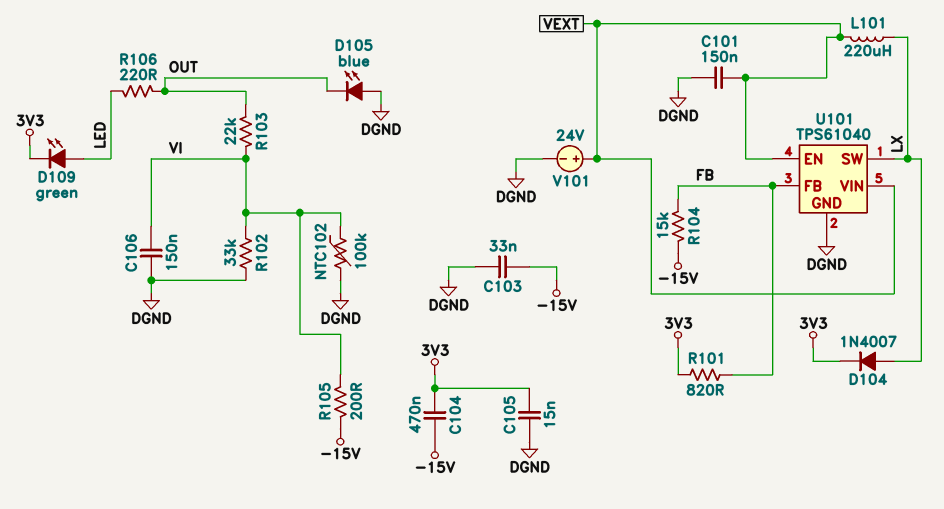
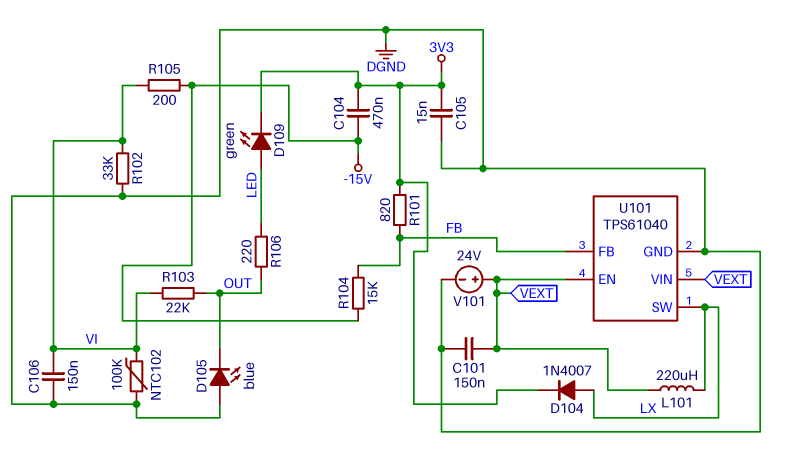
C103: 33nF (-15V, DGND) -> none

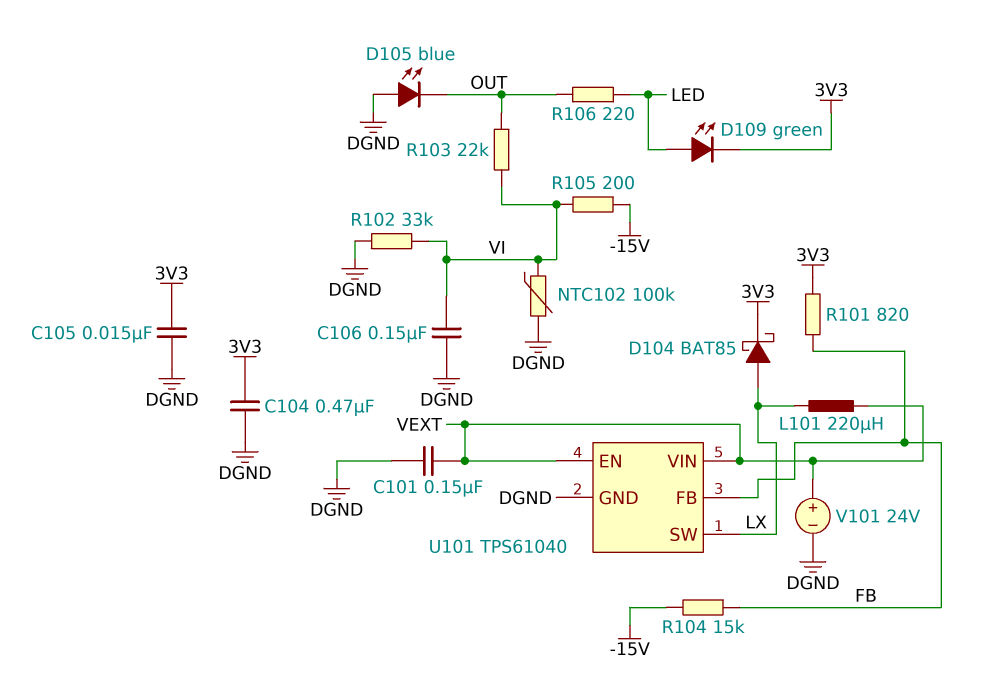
C104: 470nF (-15V, 3V3) -> 470nF (3V3, DGND)
D104: diode 1N4007 (A LX, K 3V3) -> schottky BAT85 (A LX, K 3V3)

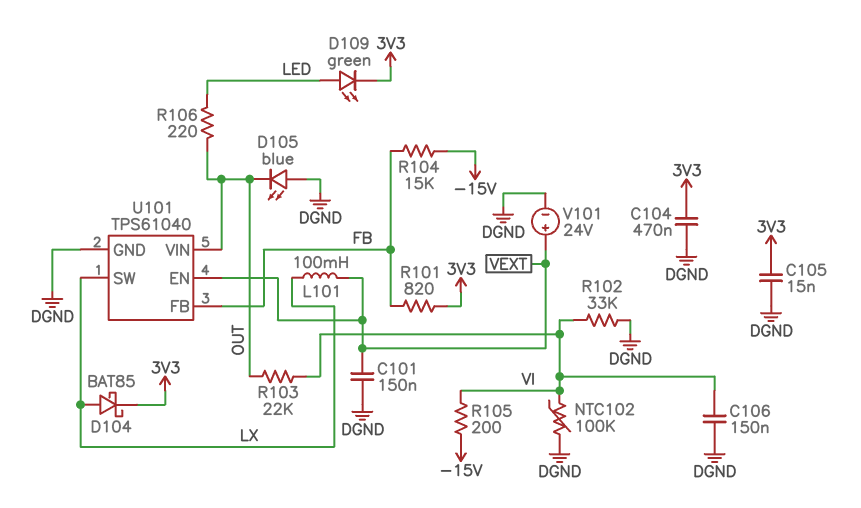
L101: 220uH (LX, VEXT) -> 100mH (LX, VEXT)
U101 pin VIN: VEXT -> OUT

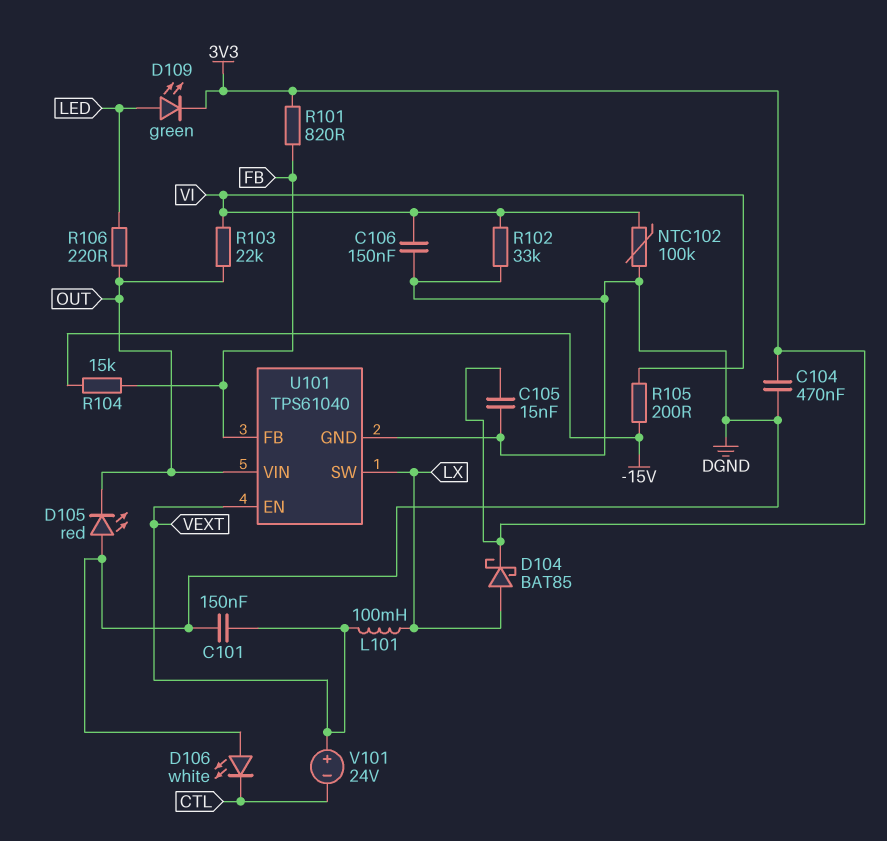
D105: LED blue (A DGND, K OUT) -> LED red (A DGND, K OUT)
D106: none -> LED white (A DGND, K CTL)
V101: 24V (plus VEXT, minus DGND) -> 24V (plus VEXT, minus CTL)

